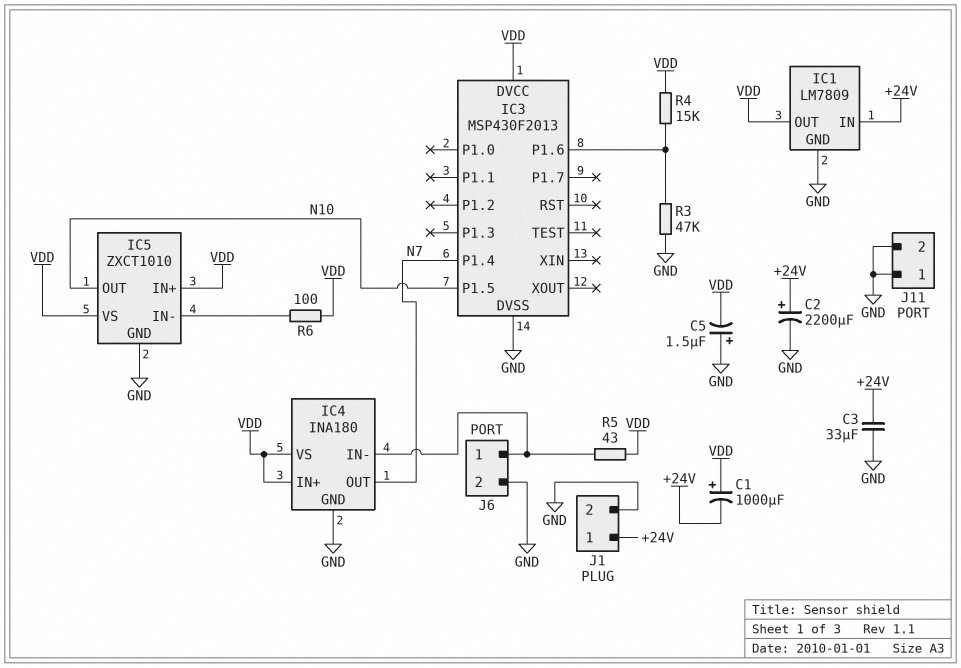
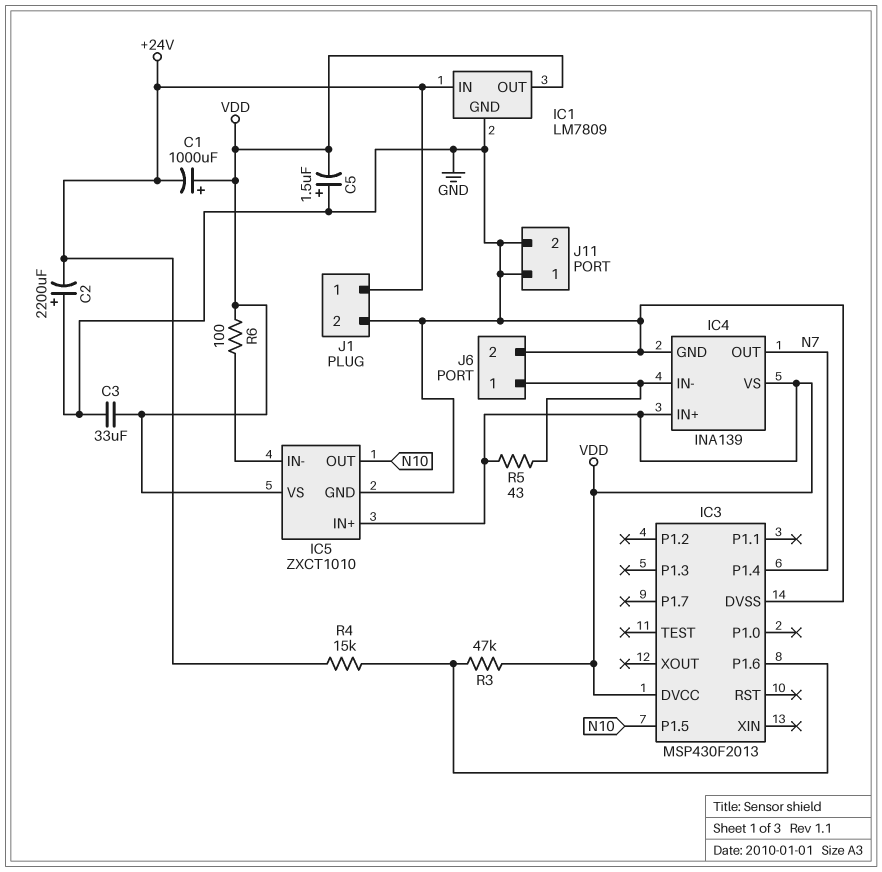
C2: 2200uF (plus +24V, minus GND) -> 2200uF (plus GND, minus +24V)
C3: 33uF (+24V, GND) -> 33uF (GND, VDD)
IC4: INA180 -> INA139
R3: 47k (GND, IC3/P1.6) -> 47k (IC3/P1.6, VDD)
R4: 15k (IC3/P1.6, VDD) -> 15k (+24V, IC3/P1.6)

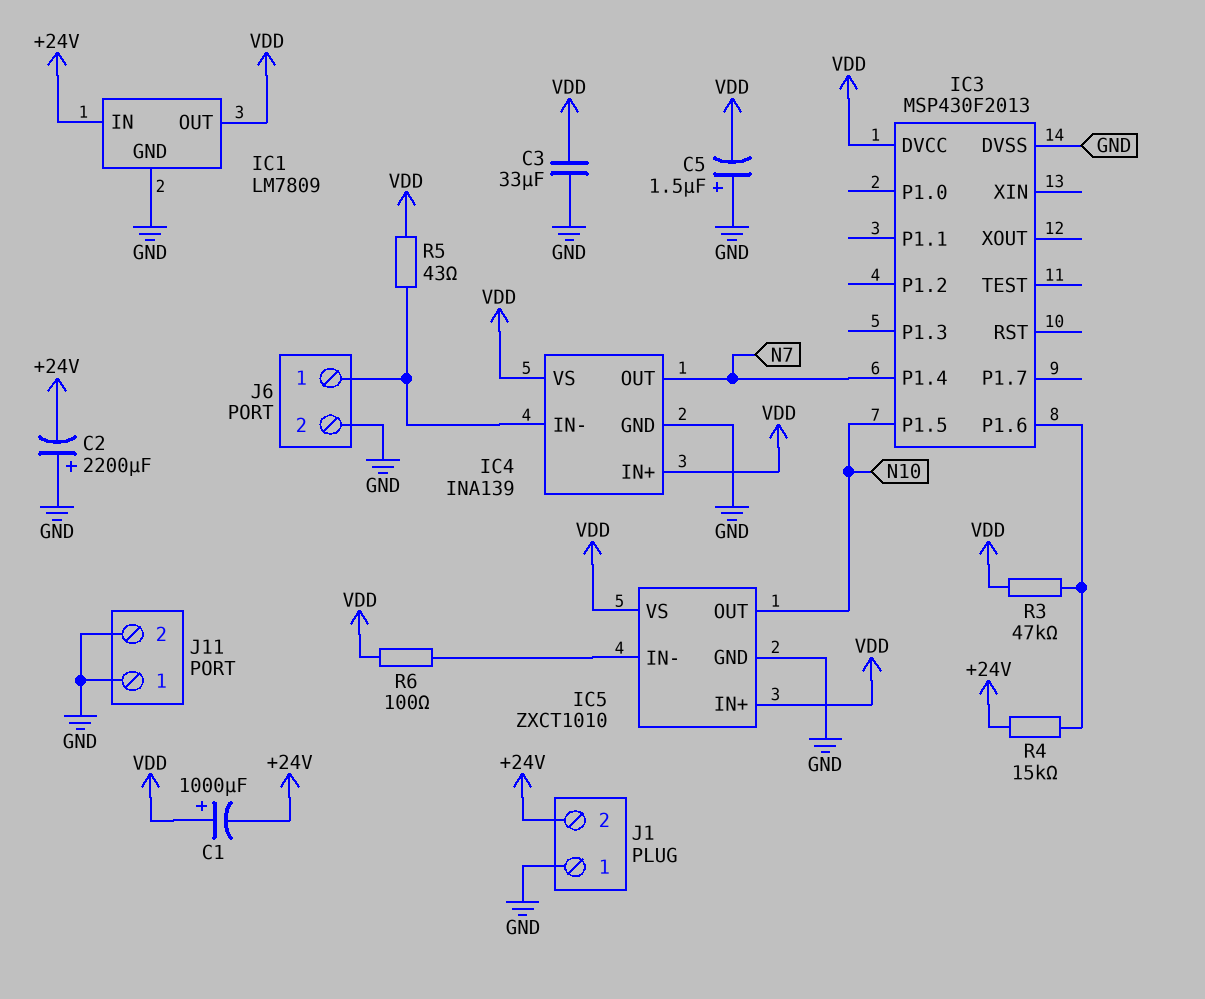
J1 pin 1: +24V -> GND
J1 pin 2: GND -> +24V

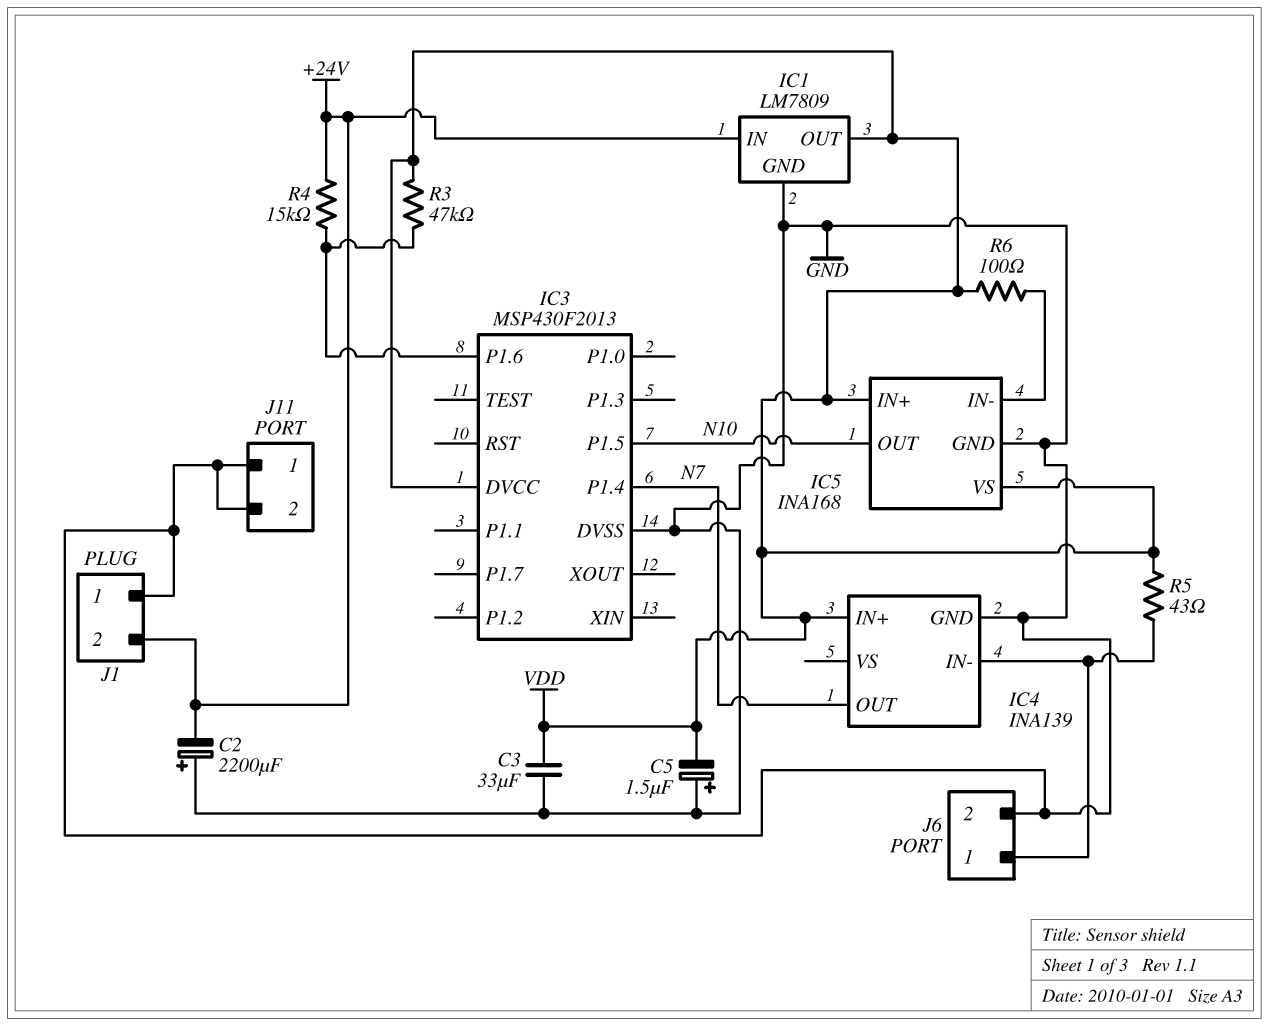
C1: 1000uF (plus VDD, minus +24V) -> none
IC4 pin VS: VDD -> none
IC5: ZXCT1010 -> INA168

